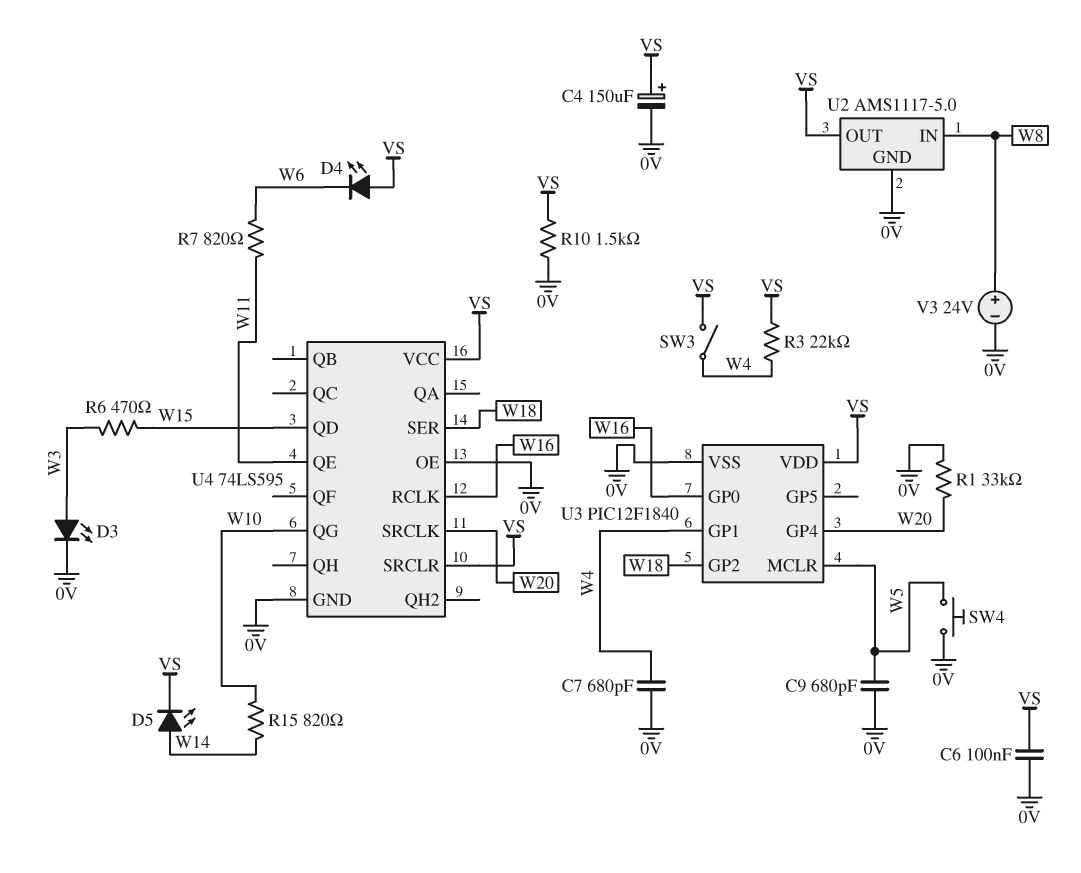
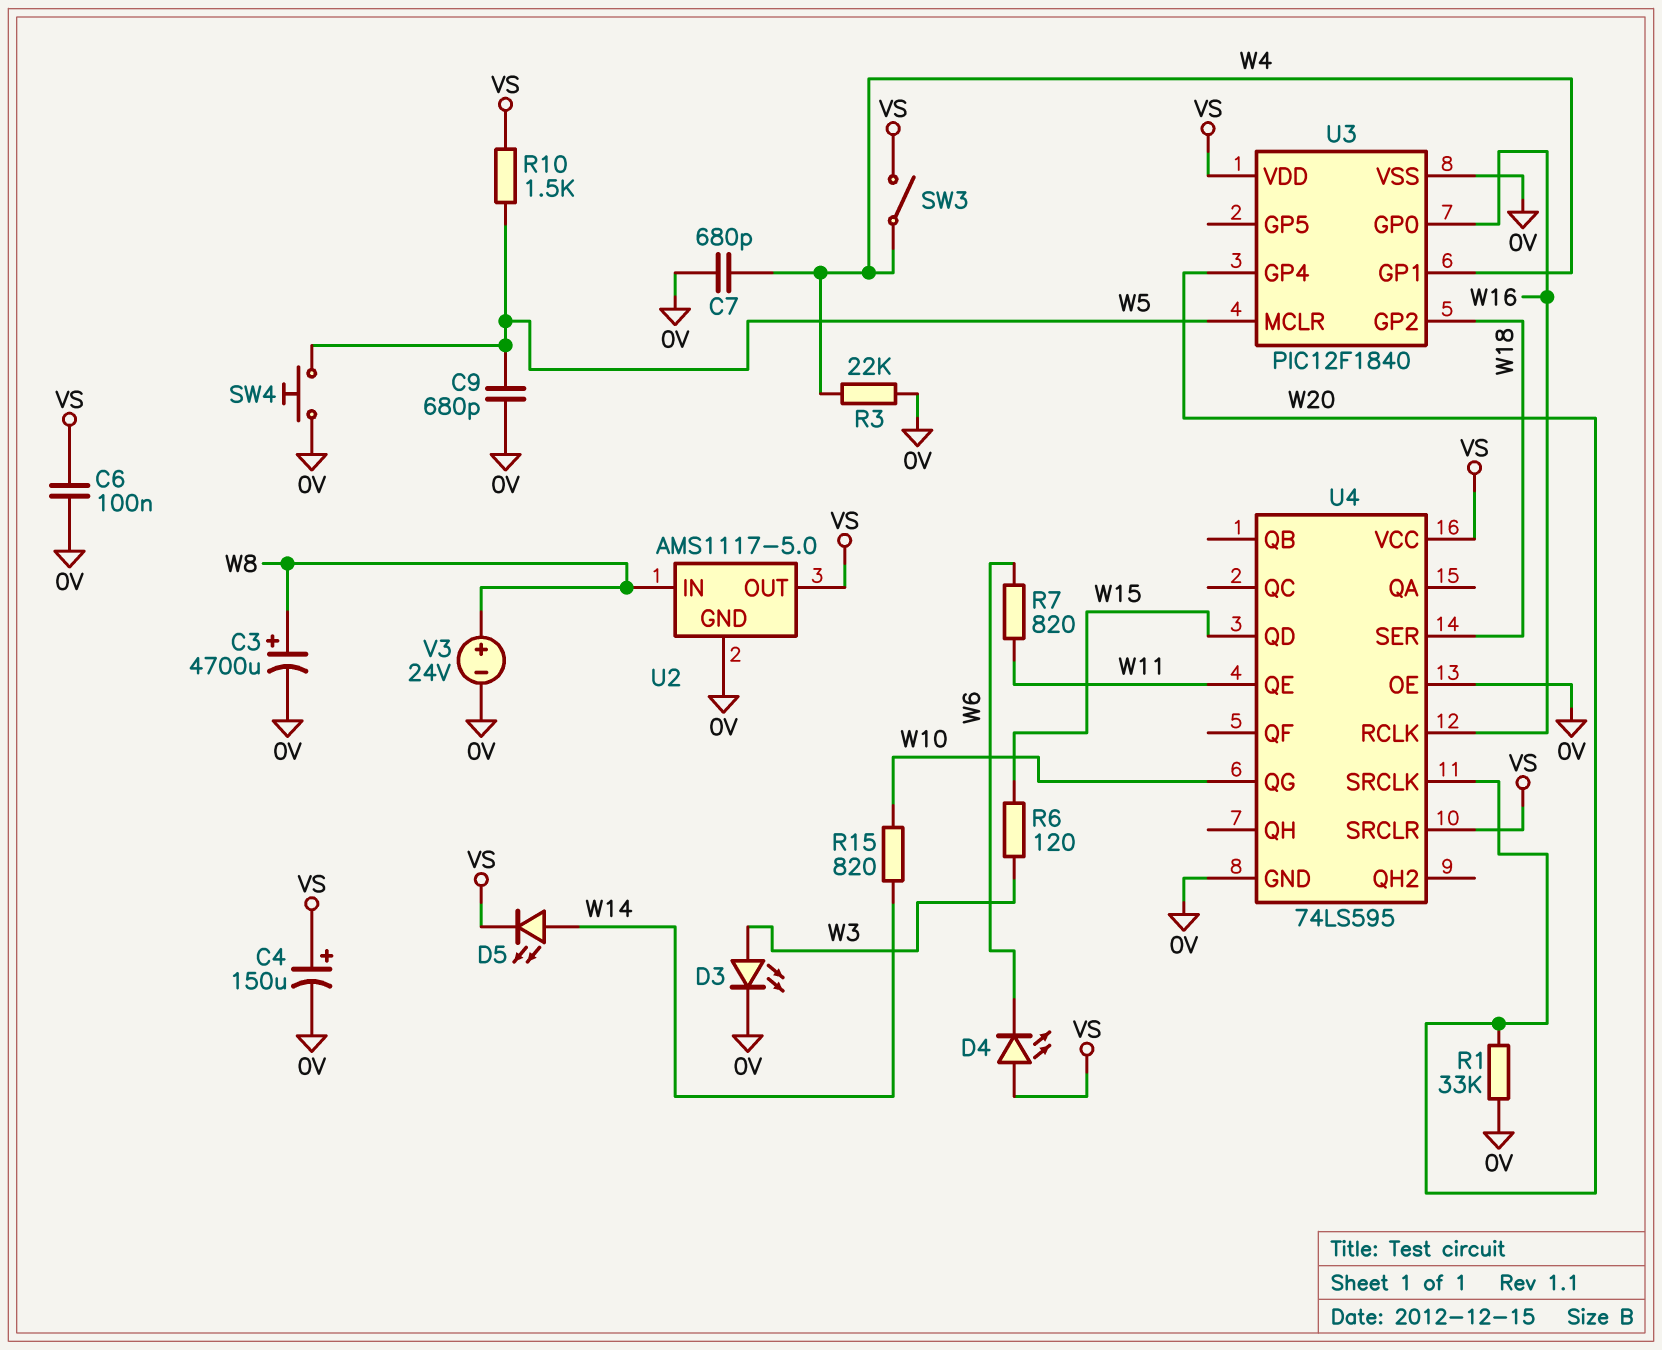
C3: none -> 4700uF (plus W8, minus 0V)
R3: 22k (VS, W4) -> 22k (0V, W4)
R6: 470 (W3, W15) -> 120 (W3, W15)
R10: 1.5k (0V, VS) -> 1.5k (VS, W5)

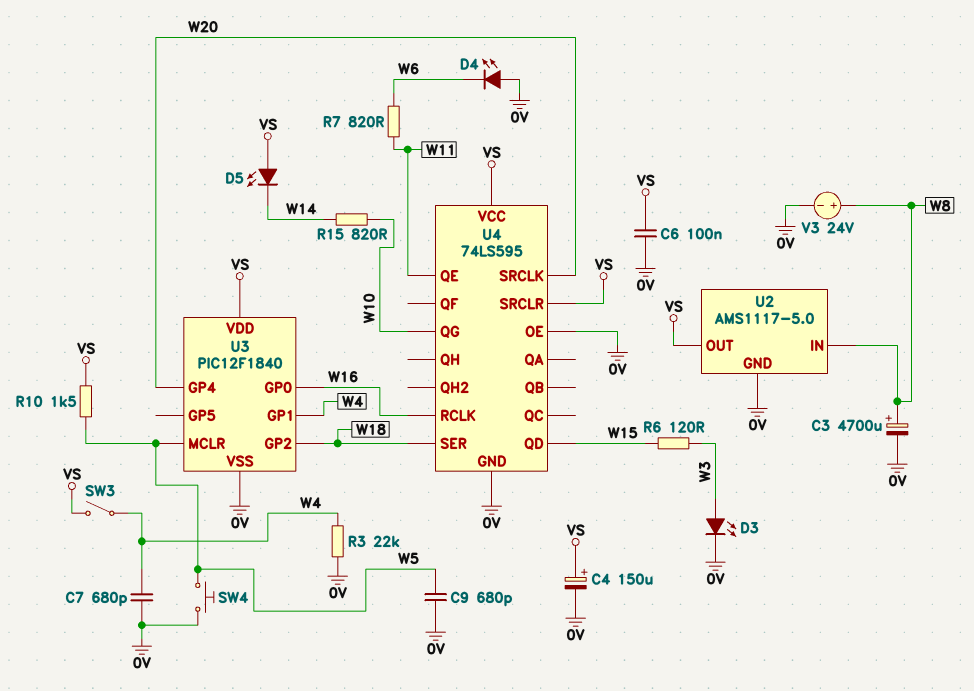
D4: LED (A VS, K W6) -> LED (A 0V, K W6)
D5: LED (A W14, K VS) -> LED (A VS, K W14)
R1: 33k (0V, W20) -> none

